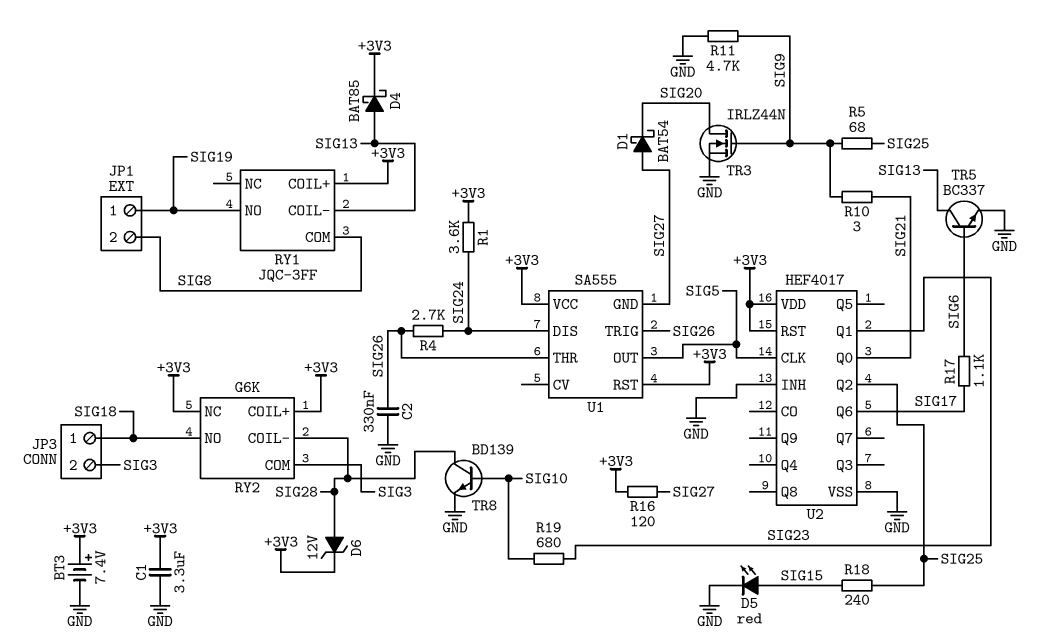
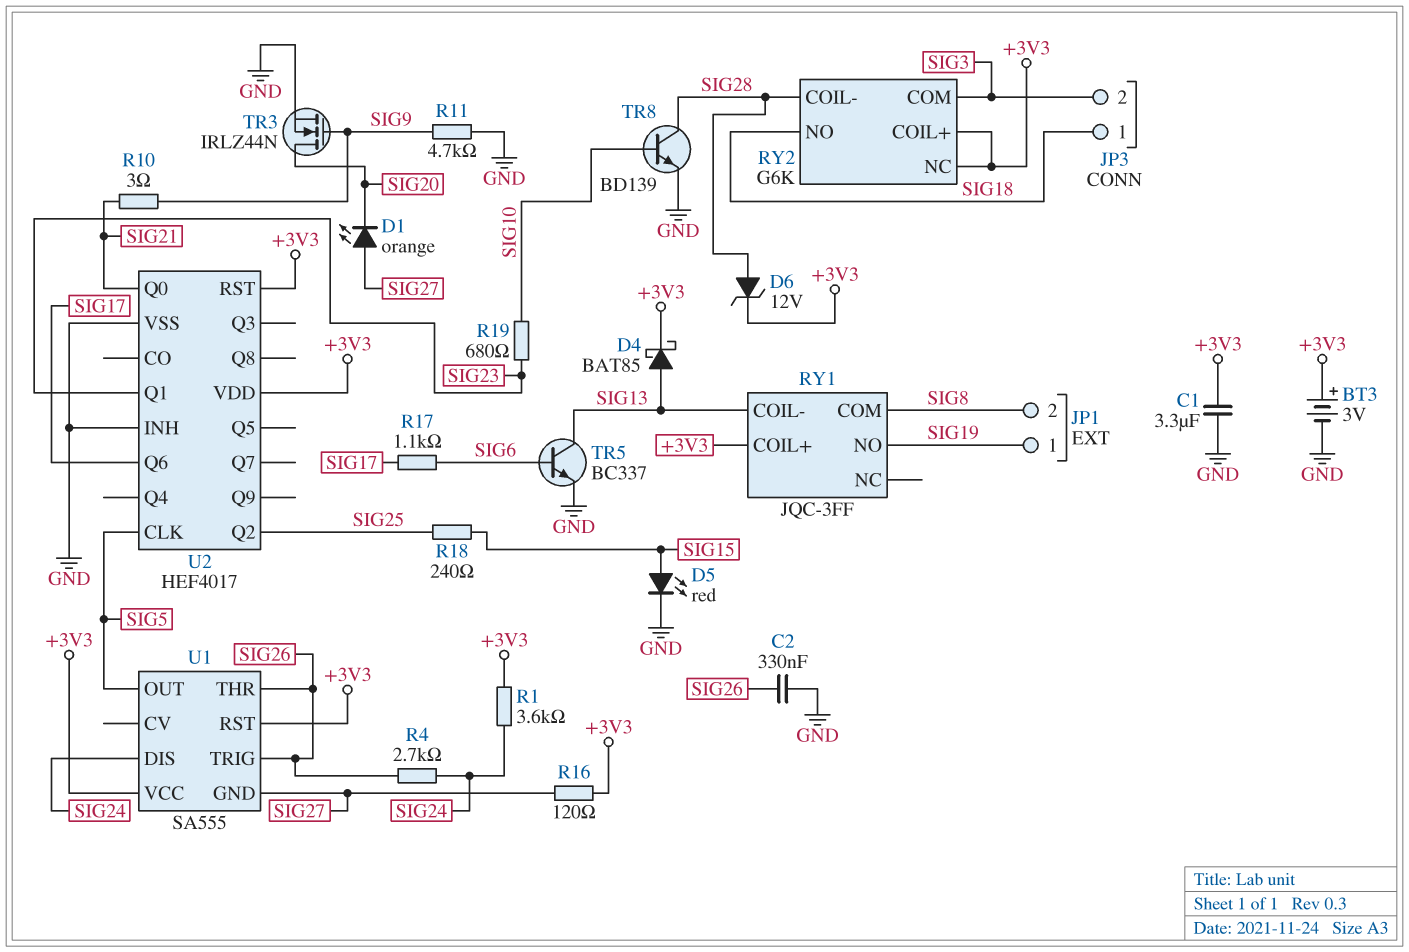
BT3: 7.4V (plus +3V3, minus GND) -> 3V (plus +3V3, minus GND)
D1: schottky BAT54 (A SIG27, K SIG20) -> LED orange (A SIG27, K SIG20)
R5: 68 (SIG9, SIG25) -> none

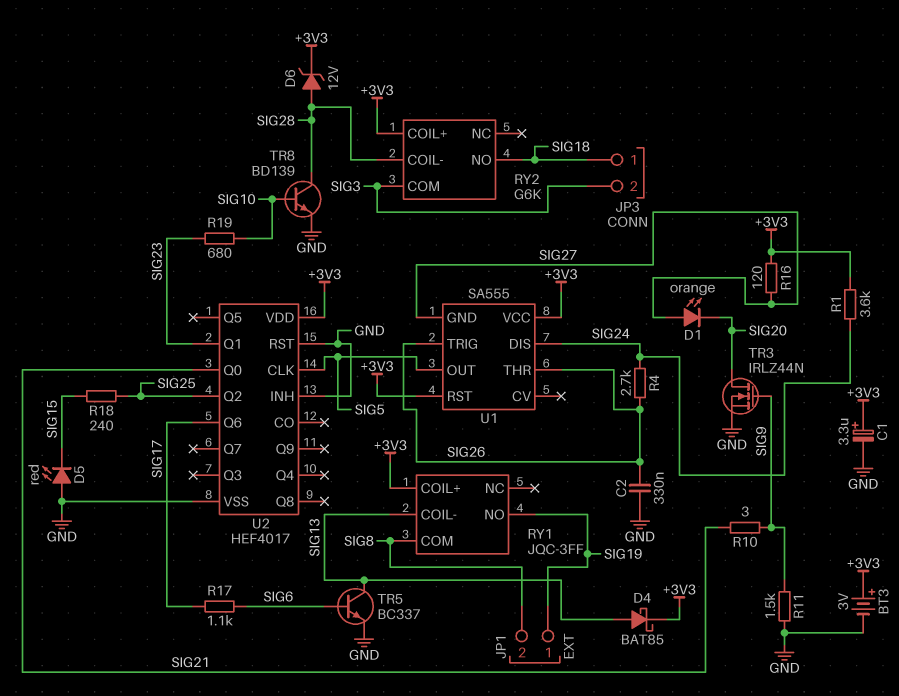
C1: 3.3uF (+3V3, GND) -> 3.3uF (plus +3V3, minus GND)
D5: LED red (A SIG15, K GND) -> LED red (A GND, K SIG15)
R11: 4.7k (GND, SIG9) -> 1.5k (GND, SIG9)
RY2 pin NC: +3V3 -> none
U2 pin RST: +3V3 -> GND

